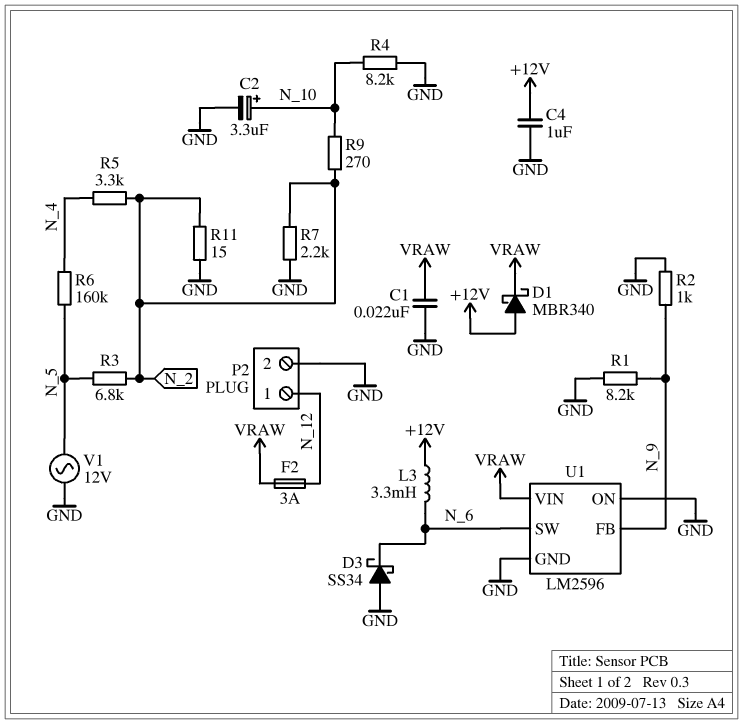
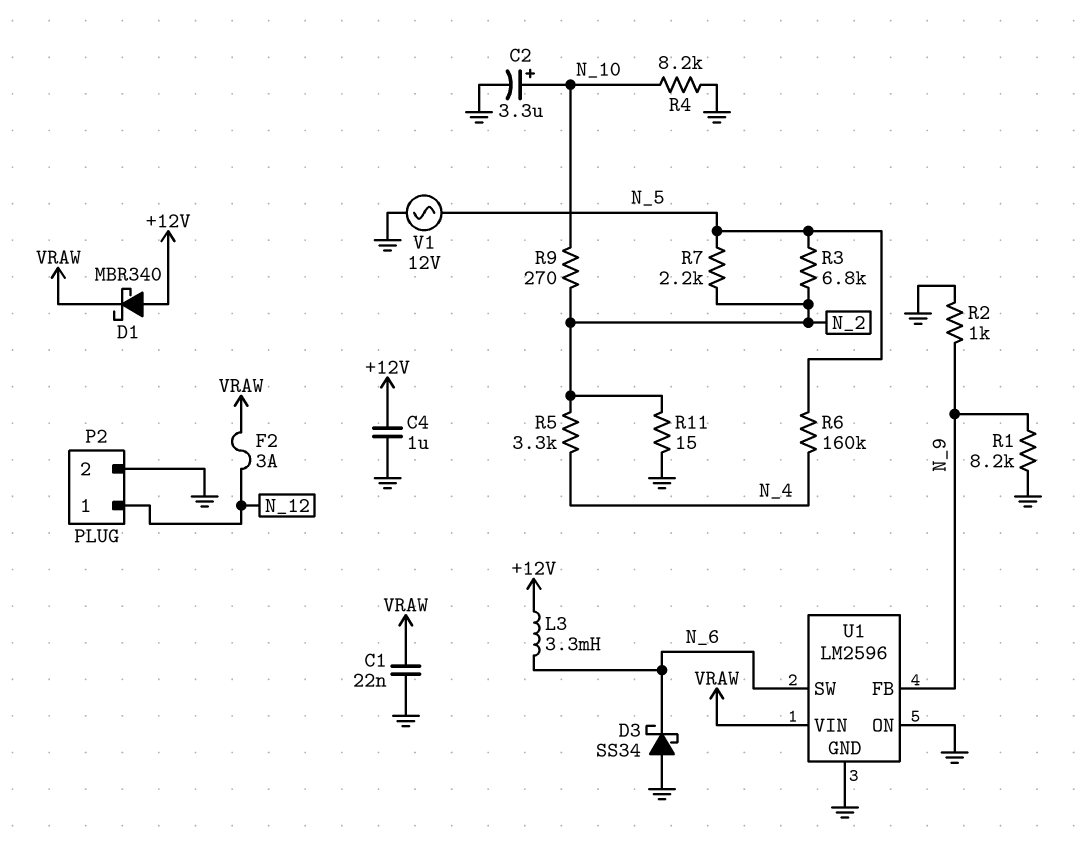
R7: 2.2k (GND, N_2) -> 2.2k (N_2, N_5)

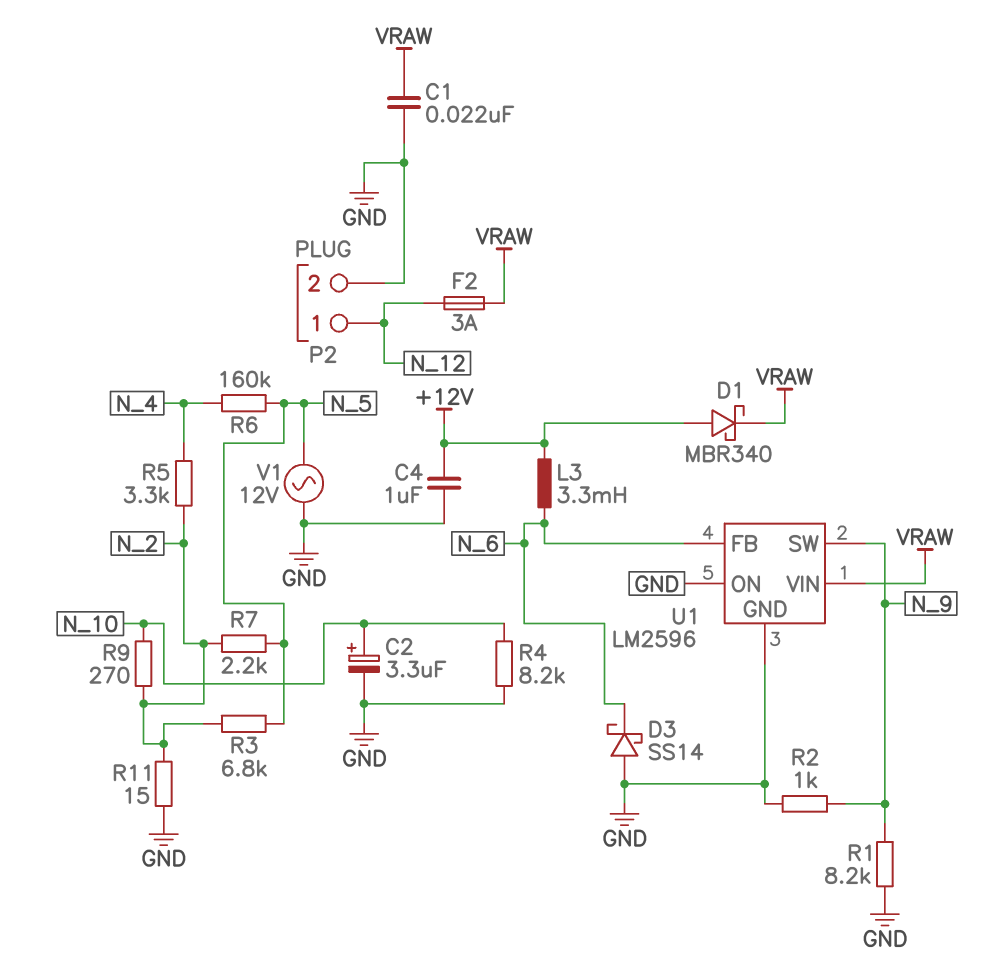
D3: schottky SS34 (A GND, K N_6) -> schottky SS14 (A GND, K N_6)
U1 pin FB: N_9 -> N_6
U1 pin SW: N_6 -> N_9

